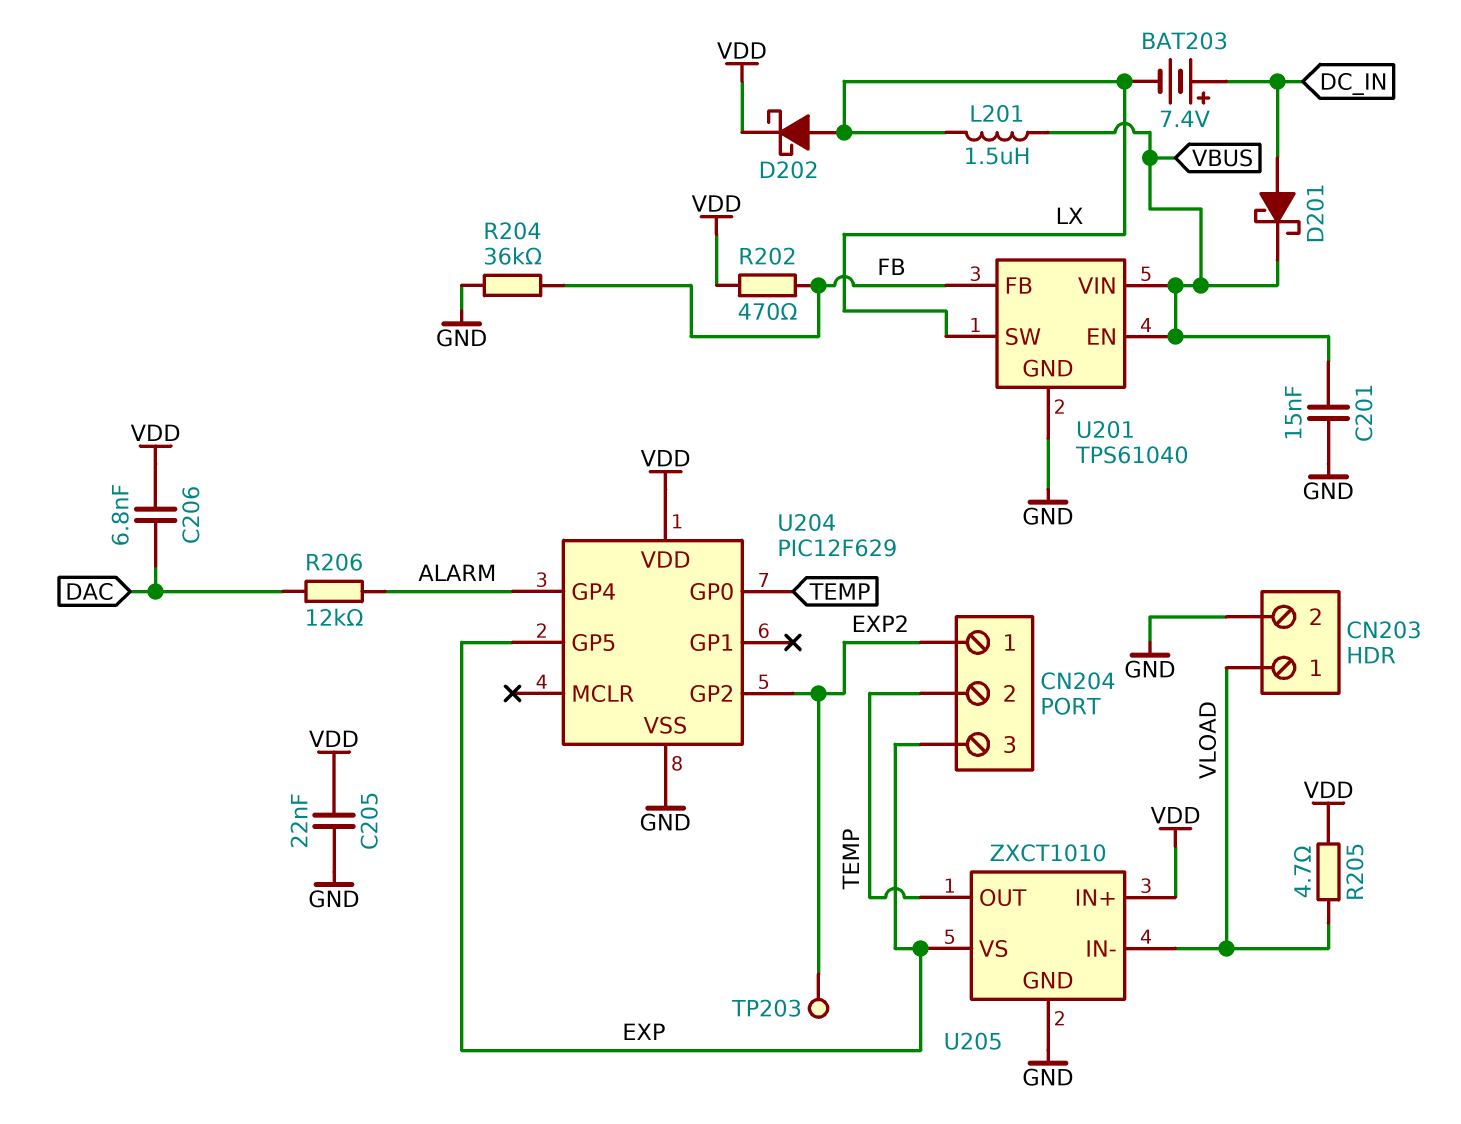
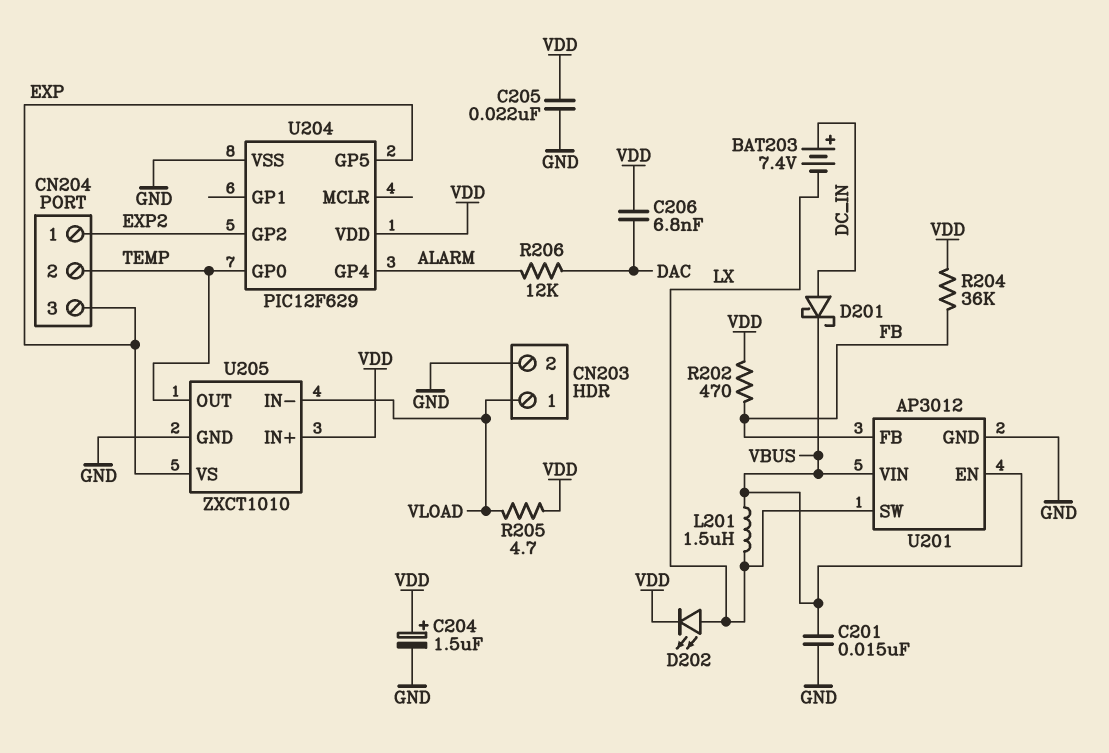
C204: none -> 1.5uF (plus VDD, minus GND)
D202: schottky (A LX, K VDD) -> LED (A LX, K VDD)
R204: 36k (FB, GND) -> 36k (FB, VDD)
TP203: test point (EXP2) -> none
U201: TPS61040 -> AP3012

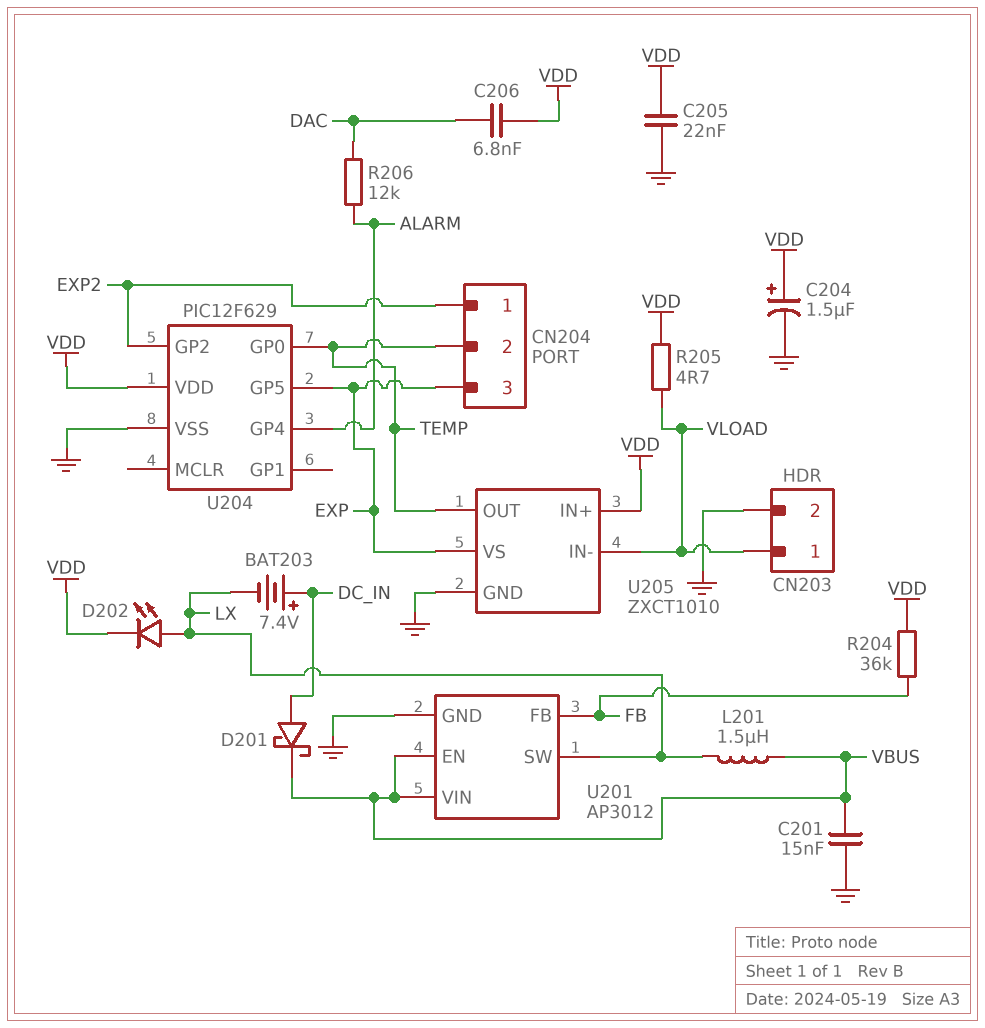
R202: 470 (FB, VDD) -> none

